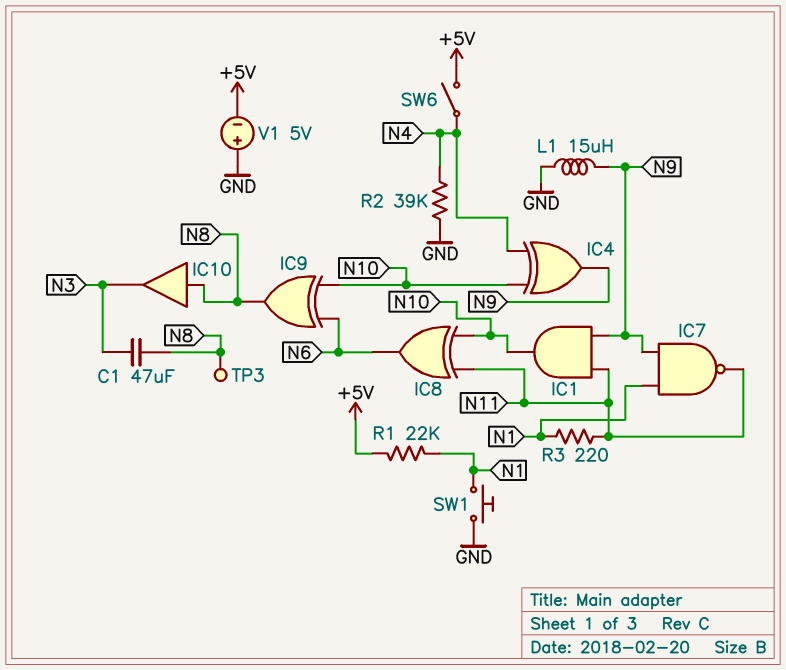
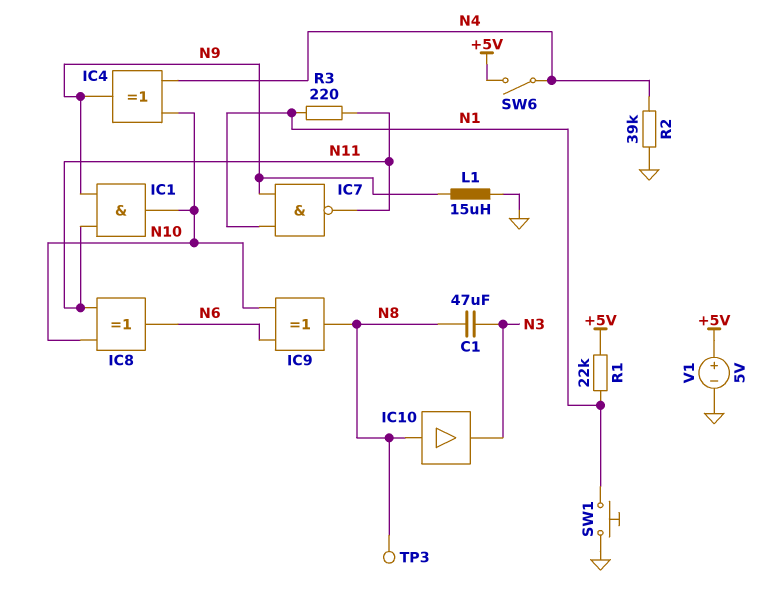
V1: 5V (plus GND, minus +5V) -> 5V (plus +5V, minus GND)

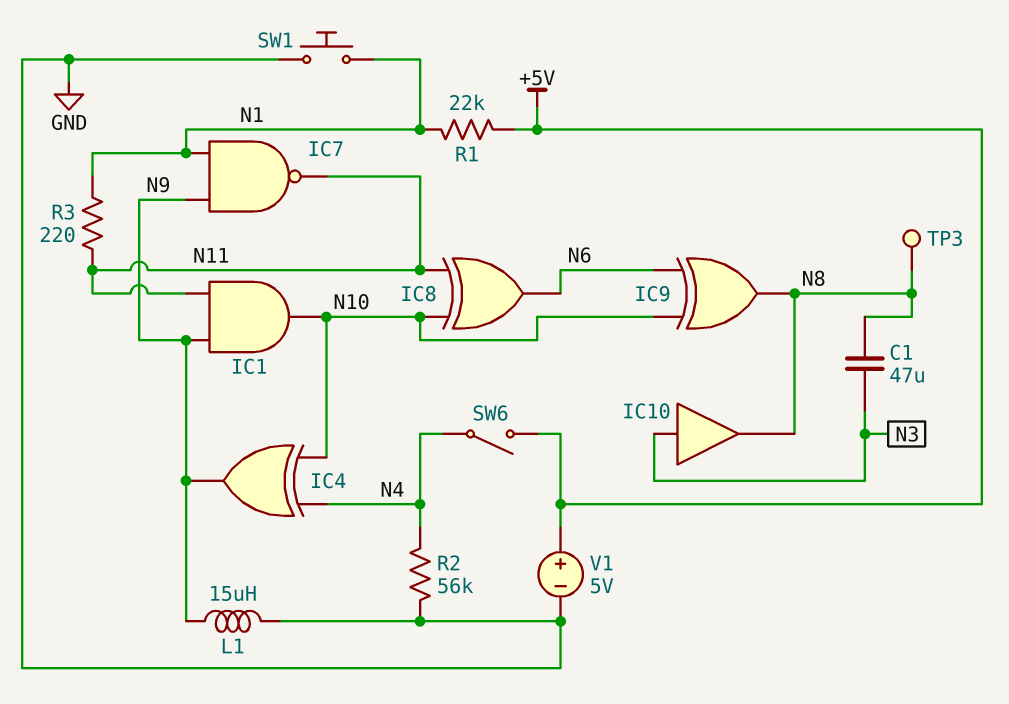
IC10: buffer (in N8, out N3) -> buffer (in N3, out N8)
R2: 39k (GND, N4) -> 56k (GND, N4)

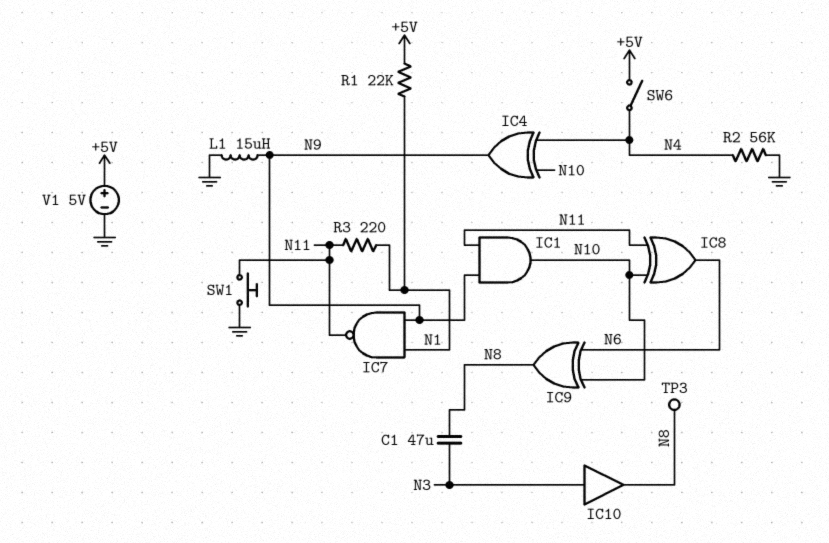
SW1: button (GND, N1) -> button (GND, N11)

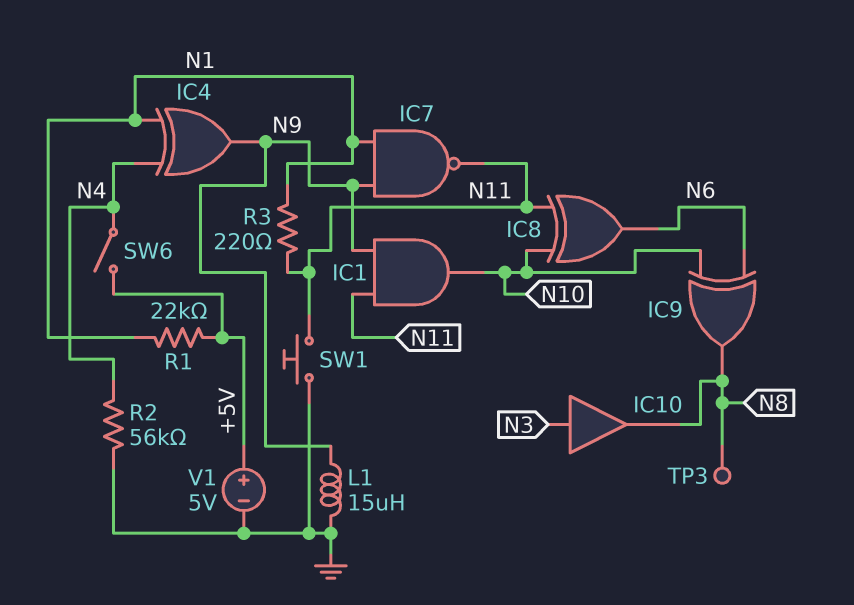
C1: 47uF (N3, N8) -> none
IC4: XOR (in N4, in N10, out N9) -> XOR (in N1, in N4, out N9)

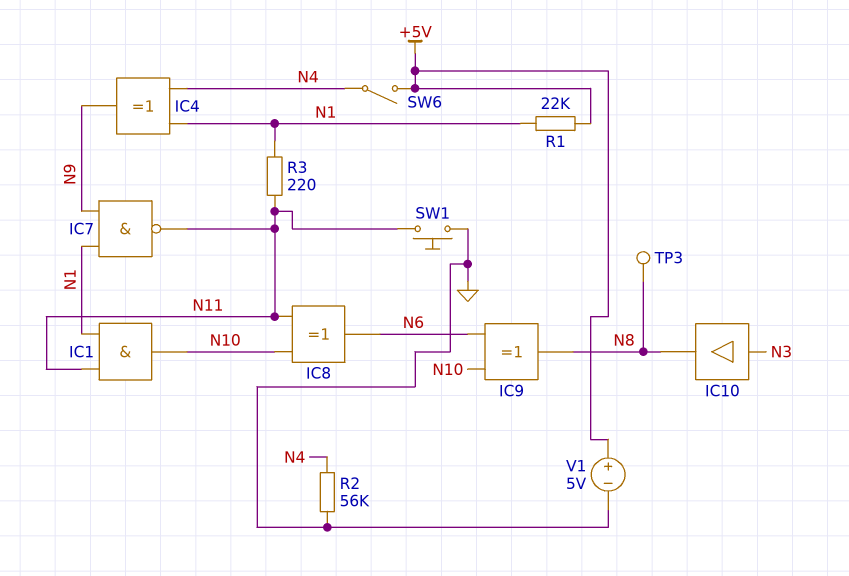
IC1: AND (in N9, in N11, out N10) -> AND (in N1, in N11, out N10)
L1: 15uH (GND, N9) -> none

